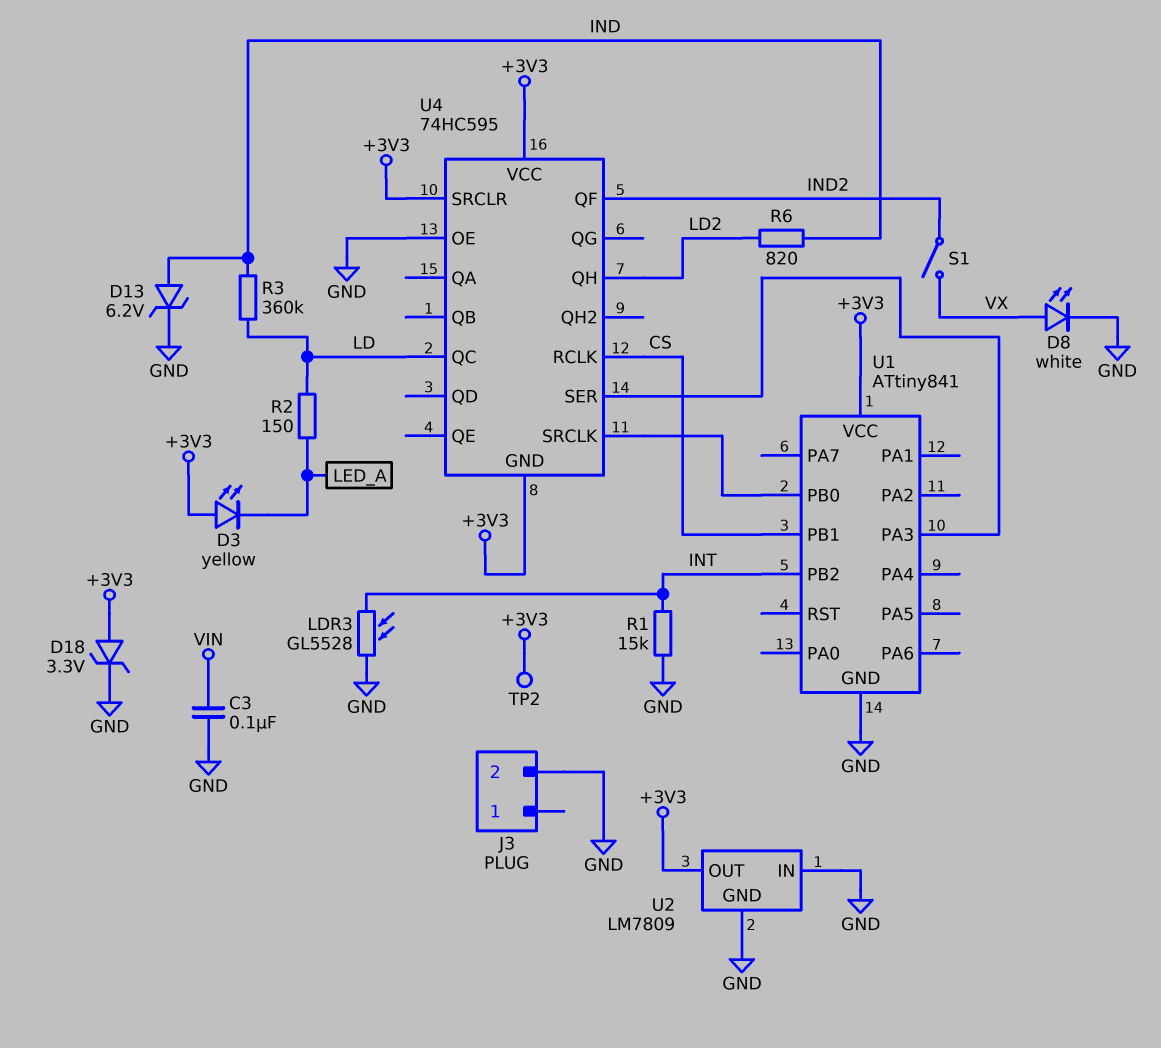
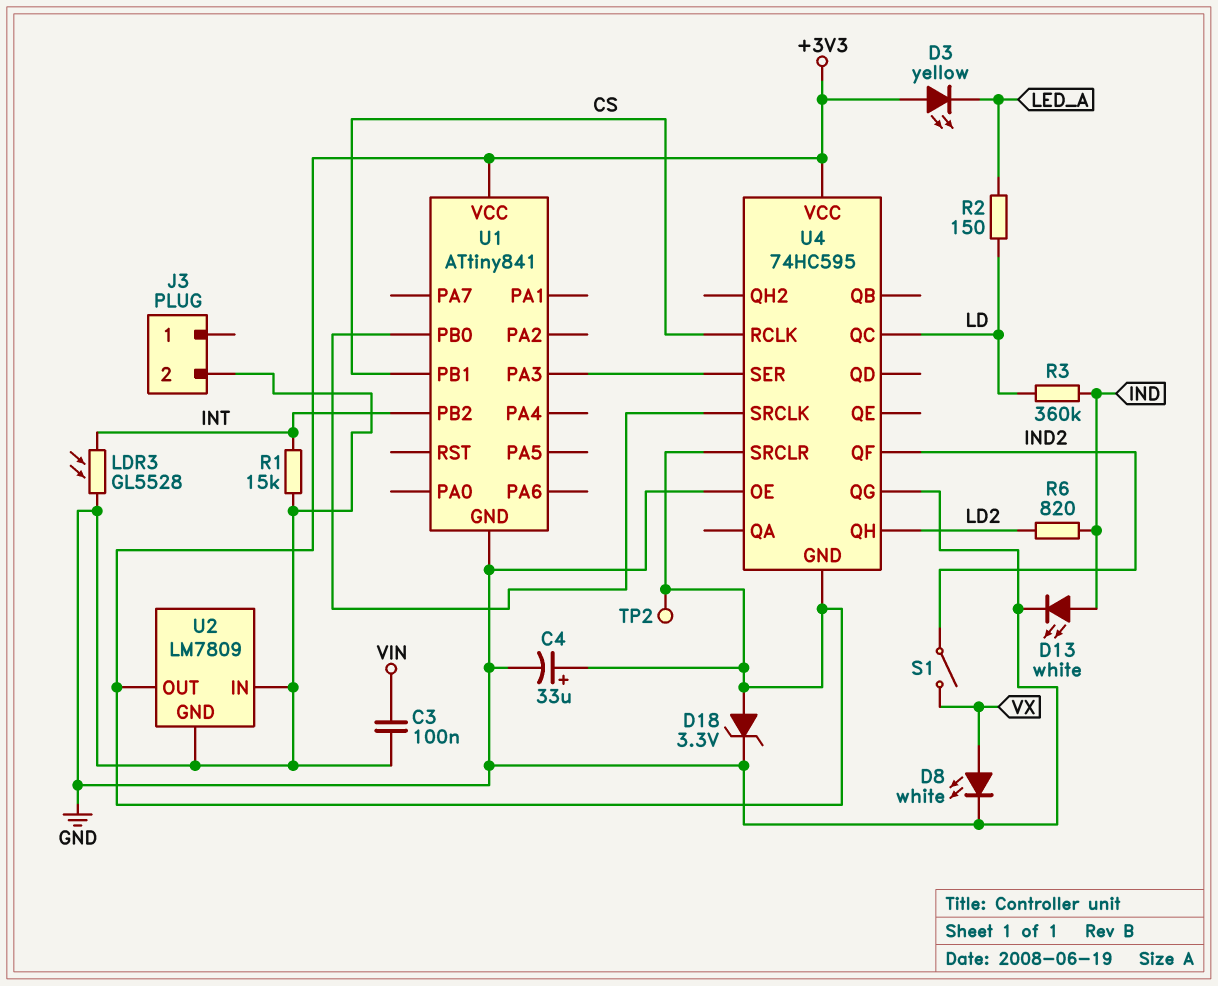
C4: none -> 33uF (plus +3V3, minus GND)
D13: zener 6.2V (A IND, K GND) -> LED white (A IND, K GND)
U4 pin QG: none -> GND

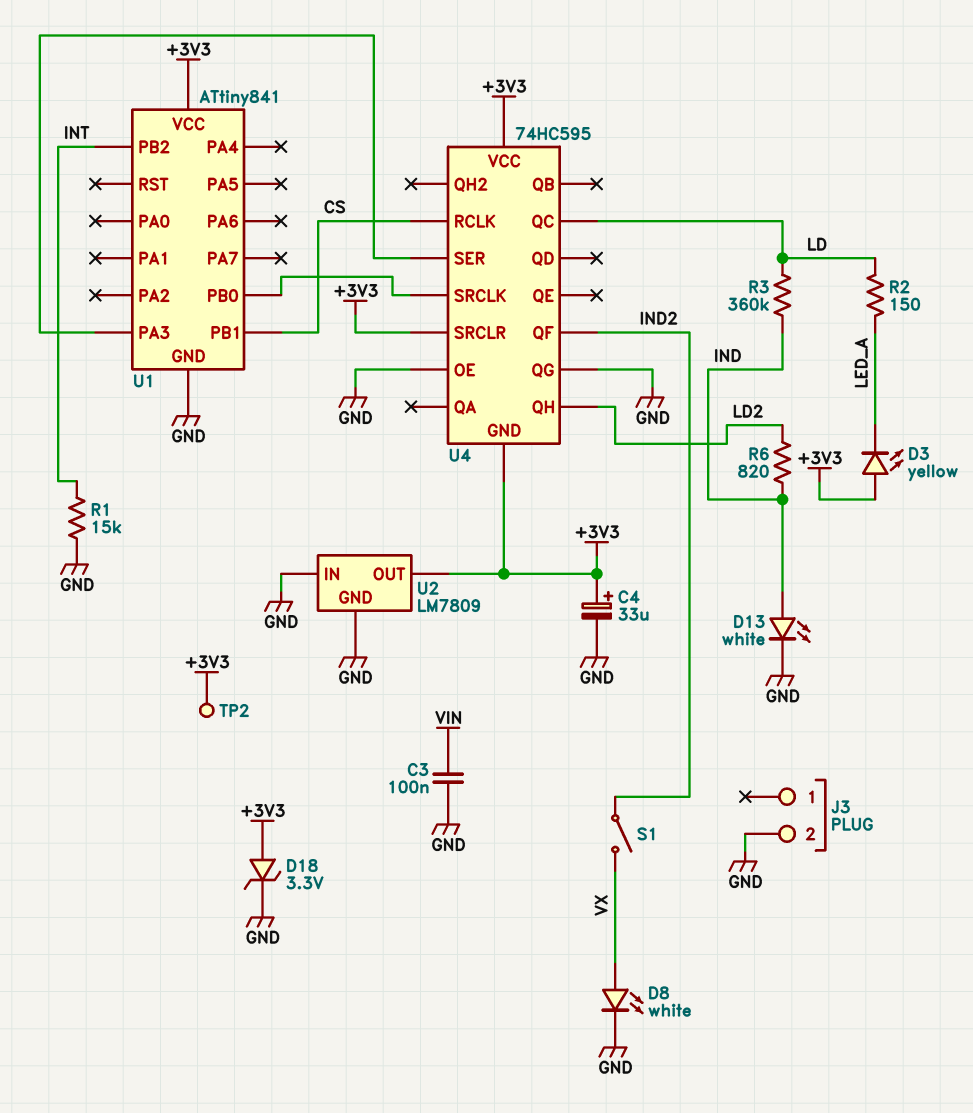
LDR3: GL5528 (GND, INT) -> none

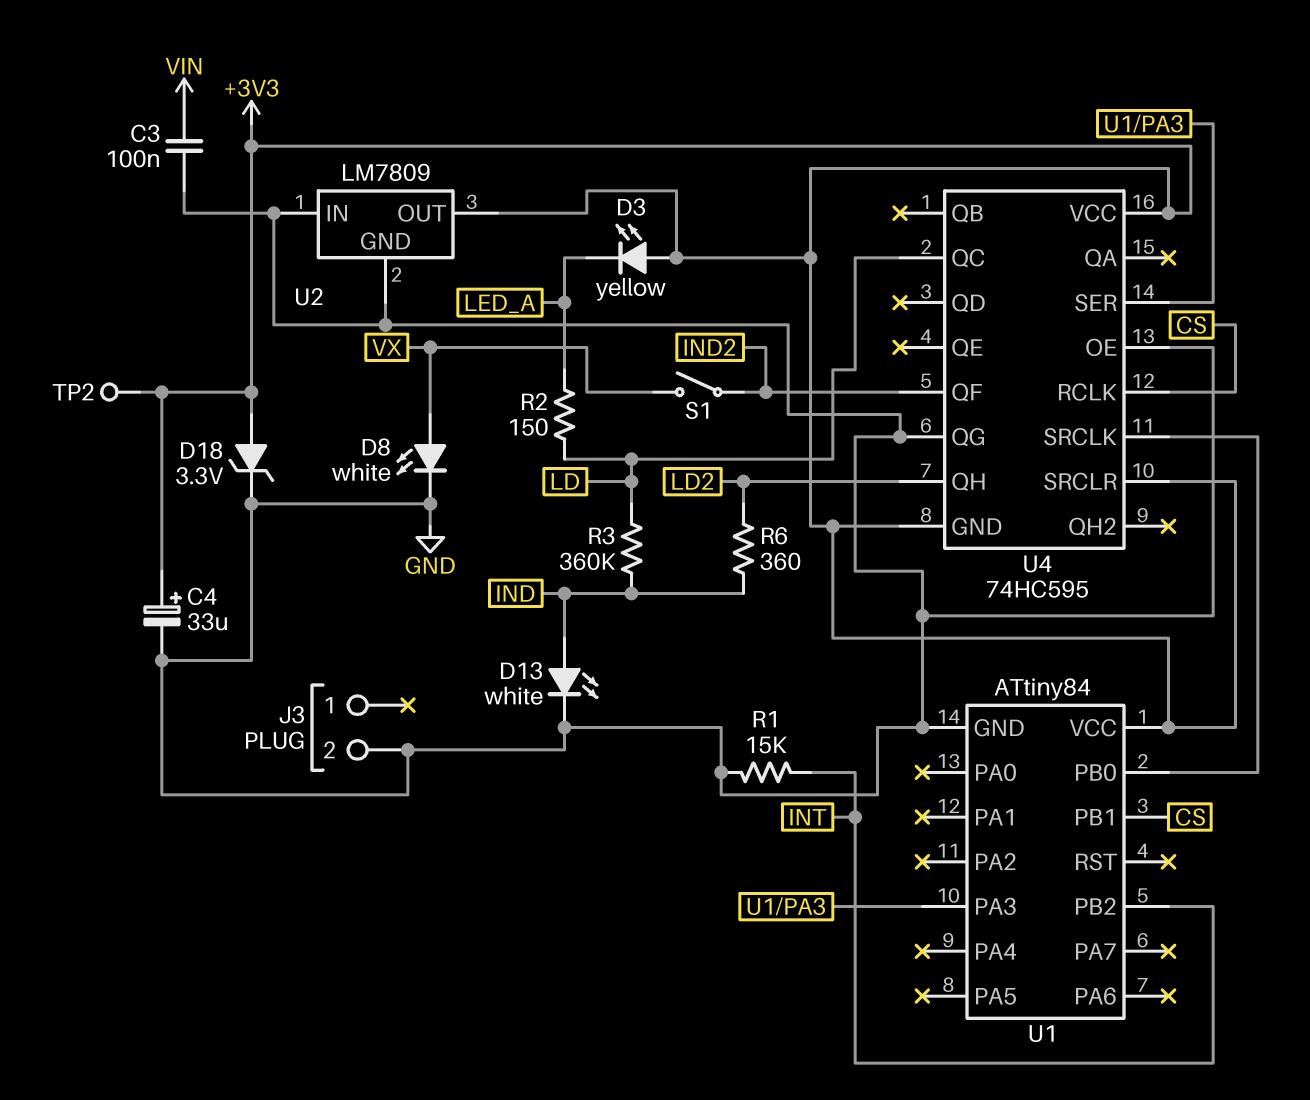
R6: 820 (IND, LD2) -> 360 (IND, LD2)
U1: ATtiny841 -> ATtiny84

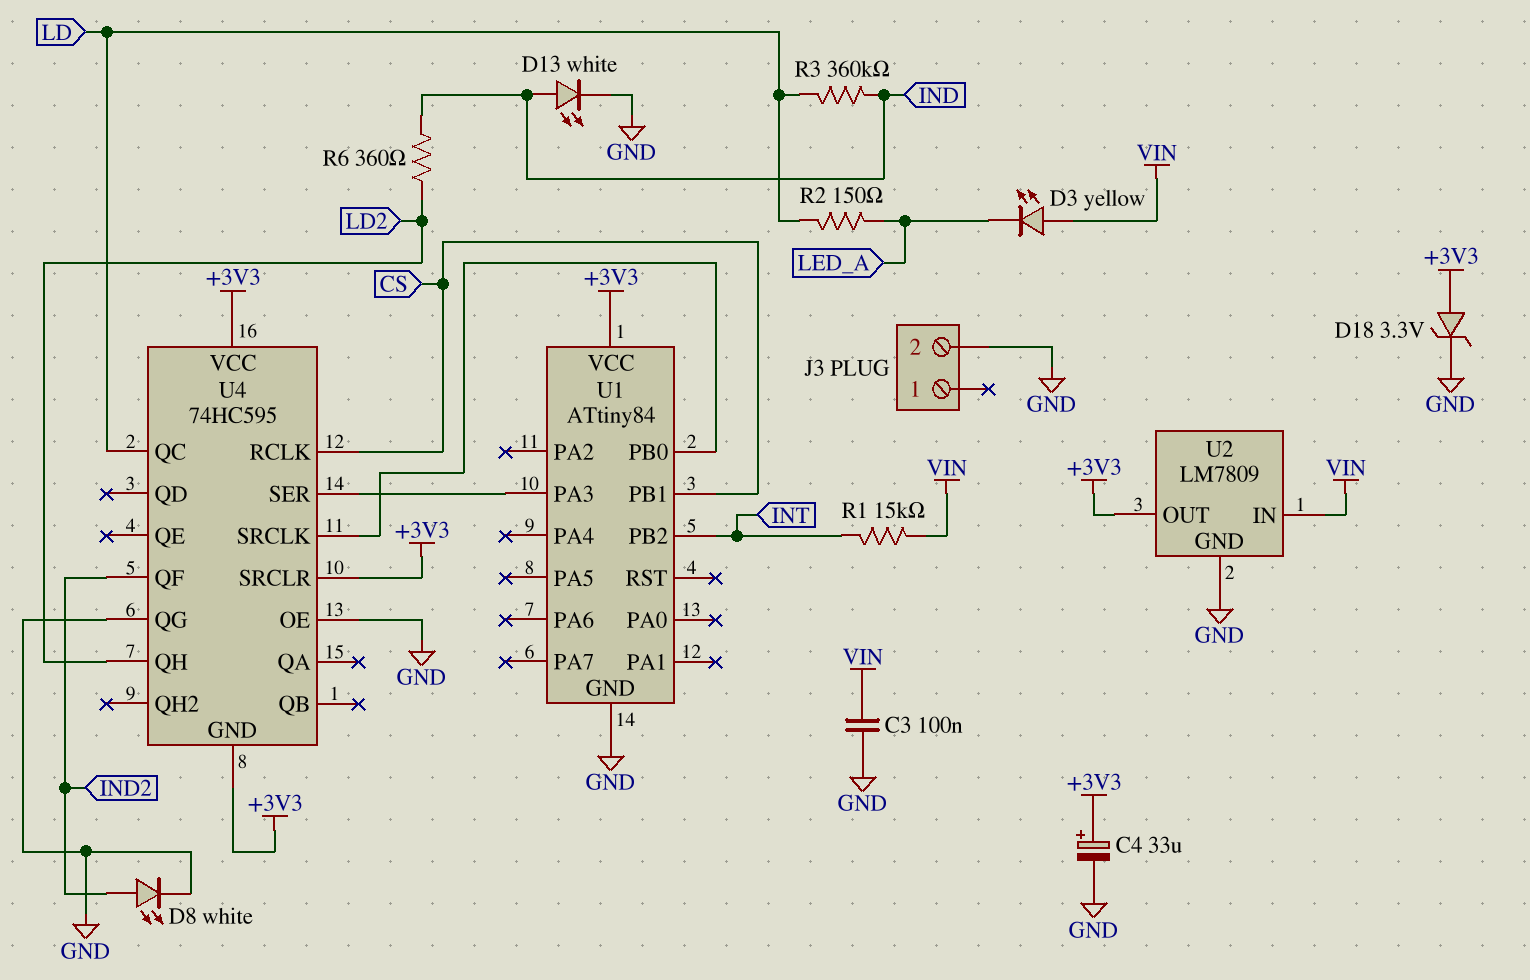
D3: LED yellow (A +3V3, K LED_A) -> LED yellow (A VIN, K LED_A)
D8: LED white (A VX, K GND) -> LED white (A IND2, K GND)
R1: 15k (GND, INT) -> 15k (INT, VIN)
S1: switch (IND2, VX) -> none
TP2: test point (+3V3) -> none
U2 pin IN: GND -> VIN

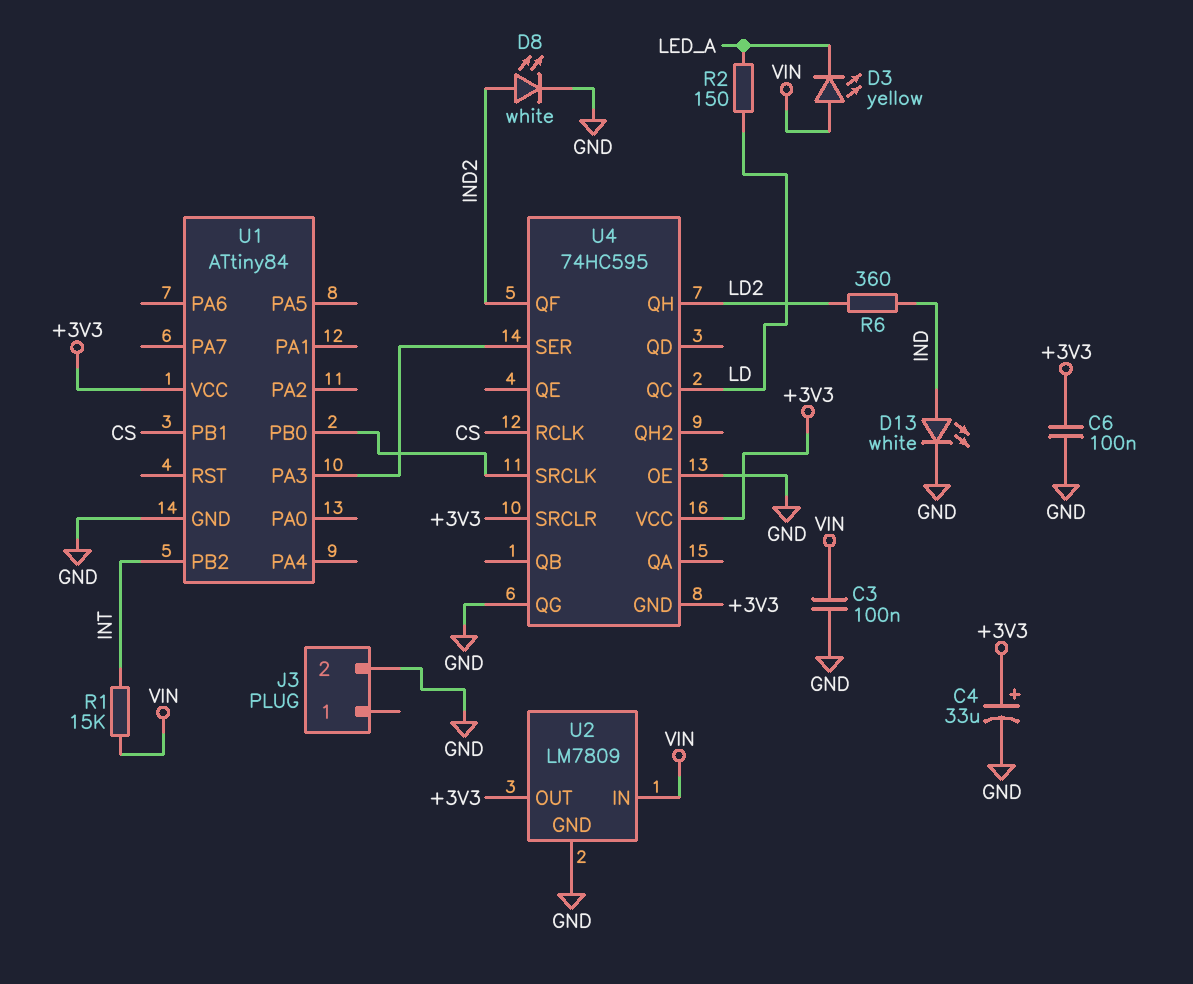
C6: none -> 100nF (+3V3, GND)
D18: zener 3.3V (A +3V3, K GND) -> none
R3: 360k (IND, LD) -> none

